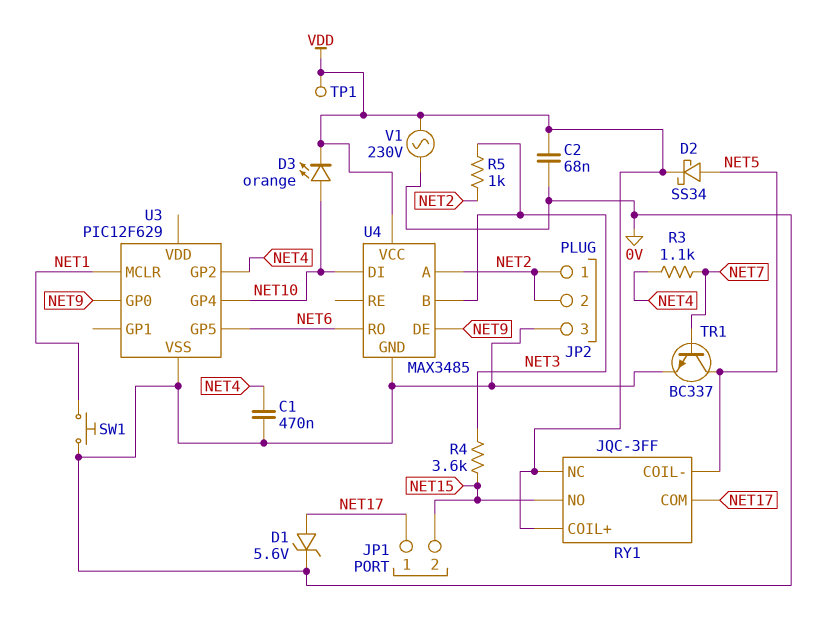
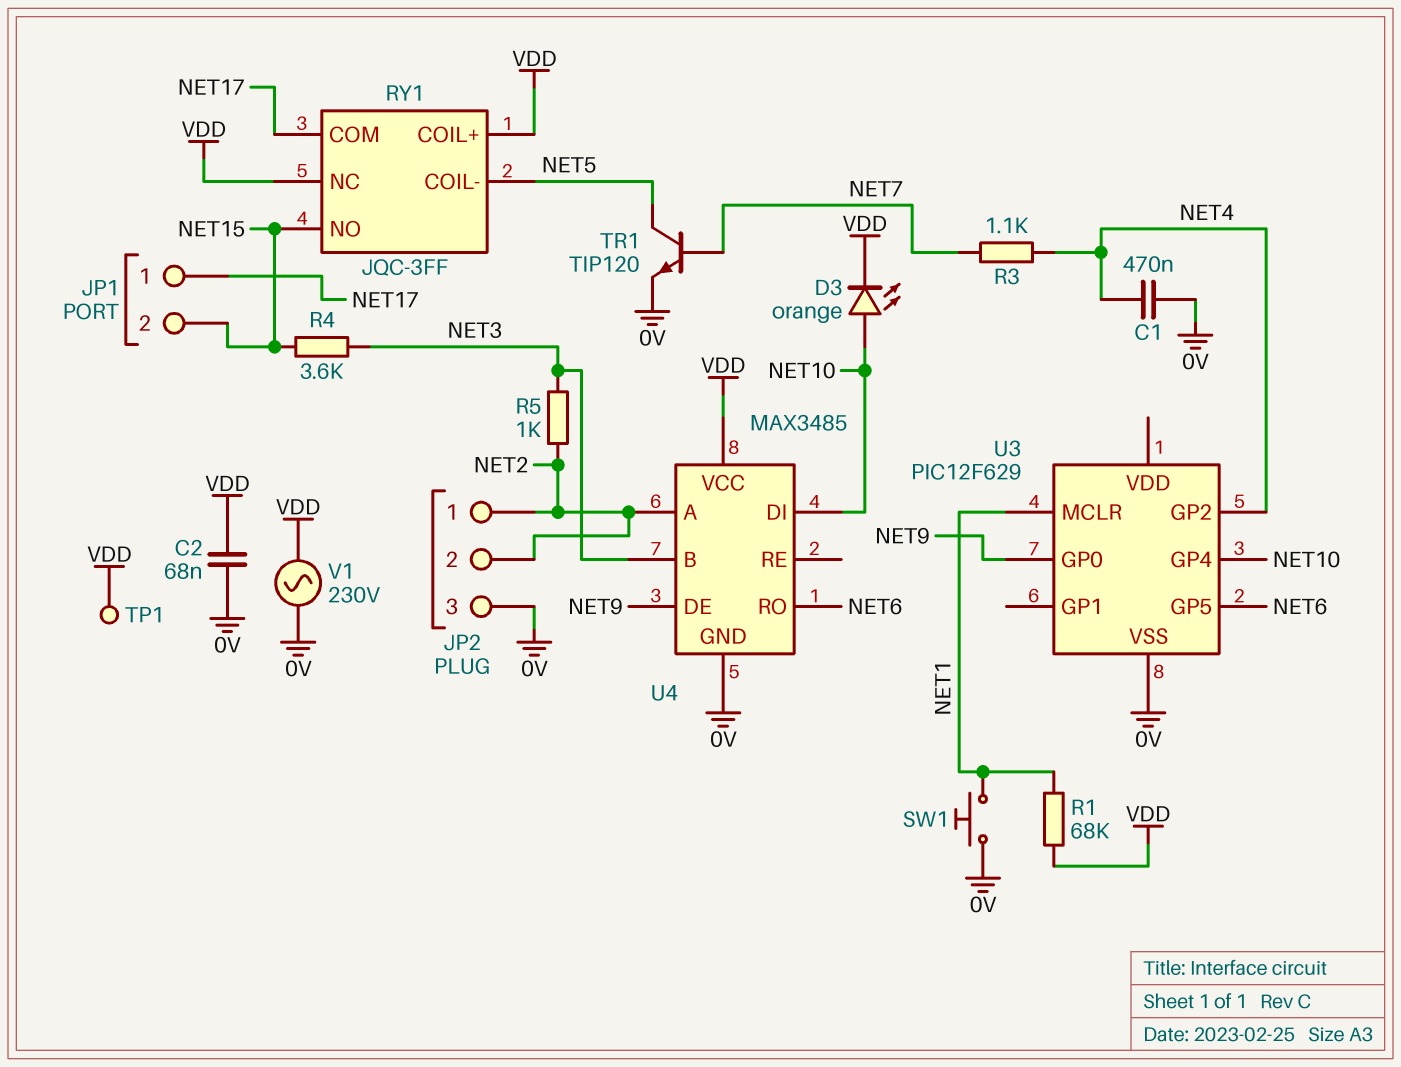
D1: zener 5.6V (A NET17, K 0V) -> none
D2: schottky SS34 (A NET5, K VDD) -> none
R1: none -> 68k (NET1, VDD)
TR1: NPN BC337 (B NET7, C NET5, E 0V) -> NPN TIP120 (B NET7, C NET5, E 0V)

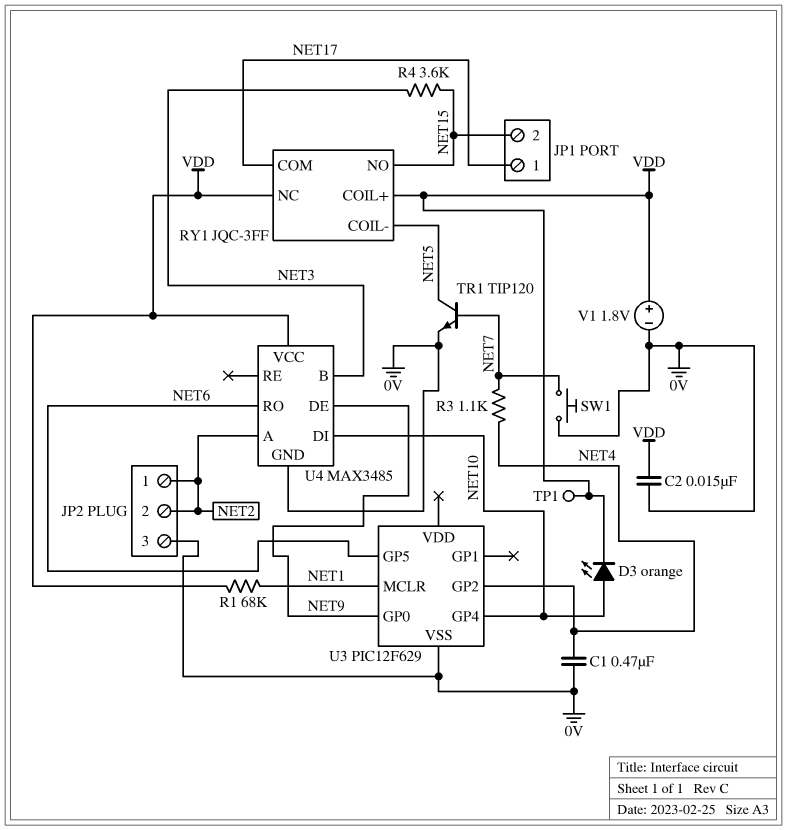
C2: 68nF (0V, VDD) -> 15nF (0V, VDD)
R5: 1k (NET2, NET3) -> none
SW1: button (0V, NET1) -> button (0V, NET7)
V1: AC 230V (0V, VDD) -> 1.8V (plus VDD, minus 0V)

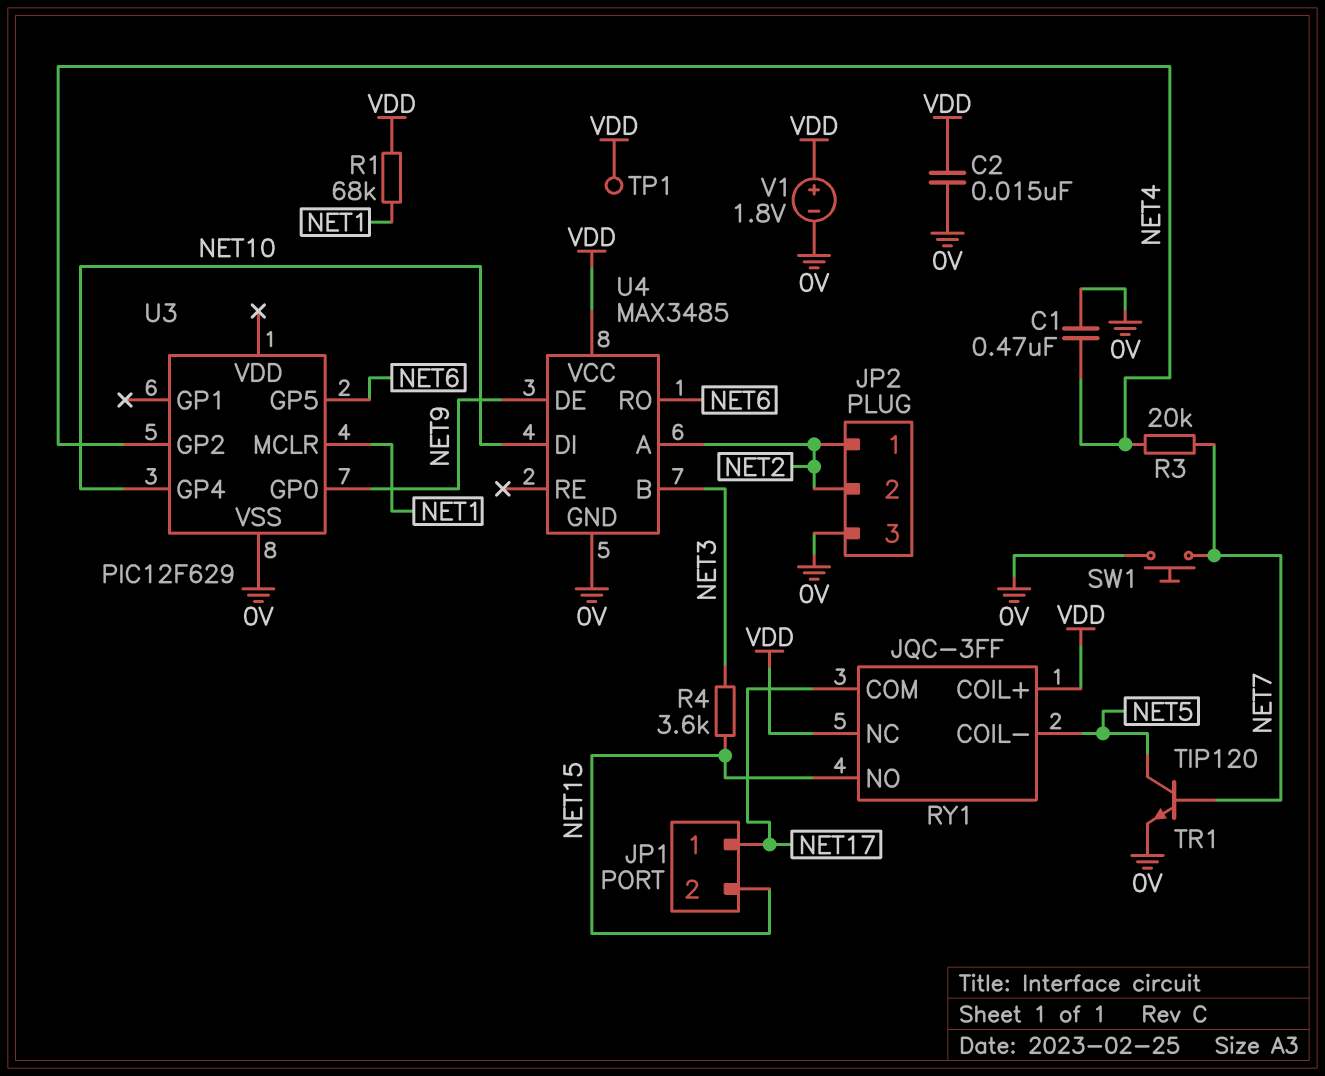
D3: LED orange (A NET10, K VDD) -> none
R3: 1.1k (NET4, NET7) -> 20k (NET4, NET7)

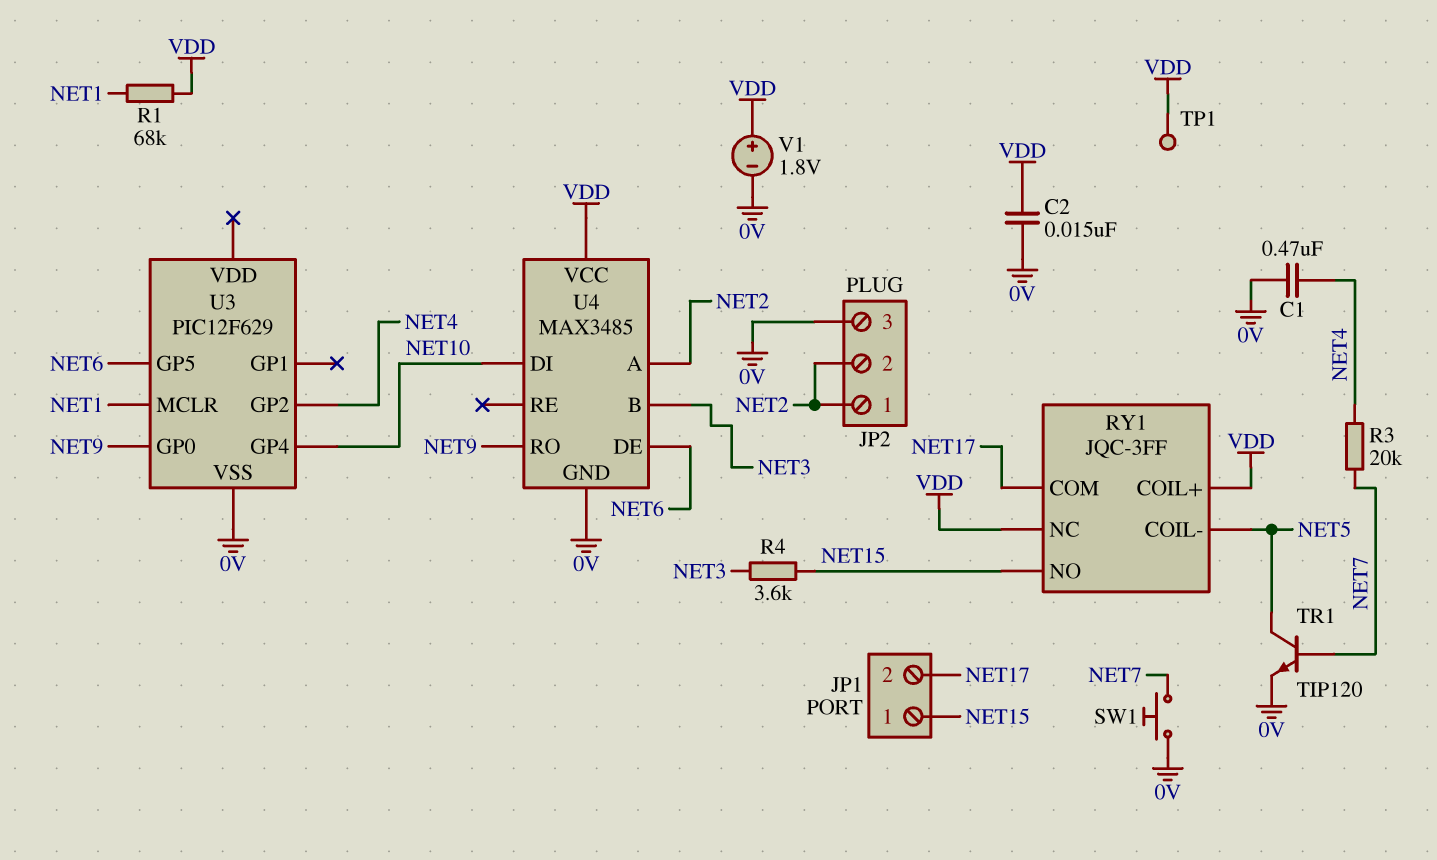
JP1 pin 1: NET17 -> NET15
JP1 pin 2: NET15 -> NET17
U4 pin DE: NET9 -> NET6
U4 pin RO: NET6 -> NET9

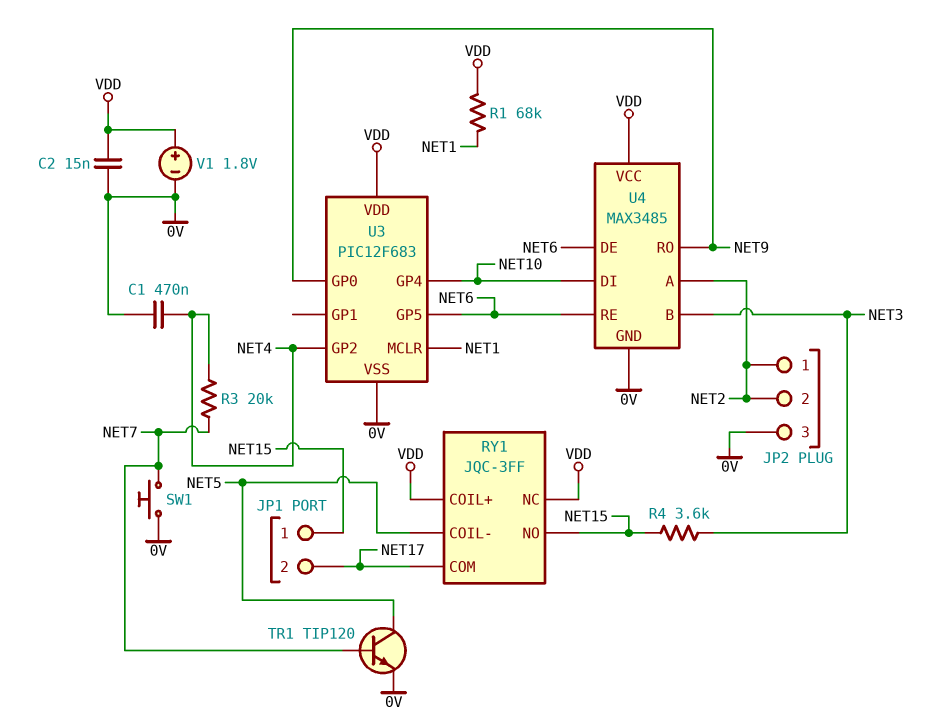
TP1: test point (VDD) -> none
U3: PIC12F629 -> PIC12F683
U3 pin VDD: none -> VDD
U4 pin RE: none -> NET6

